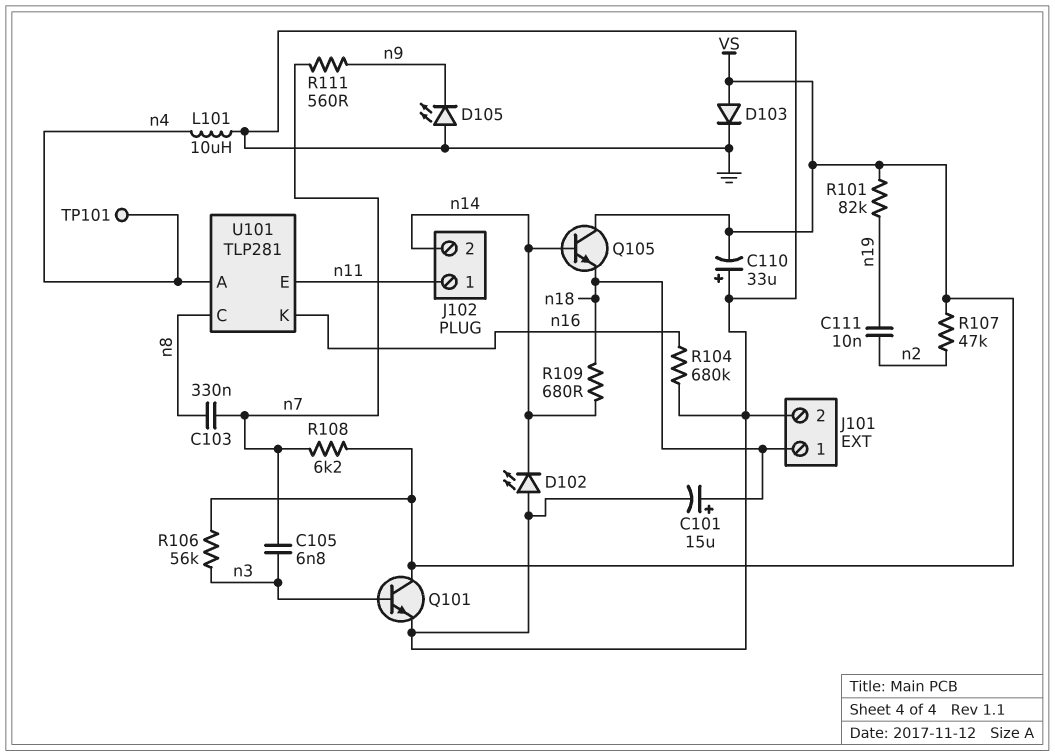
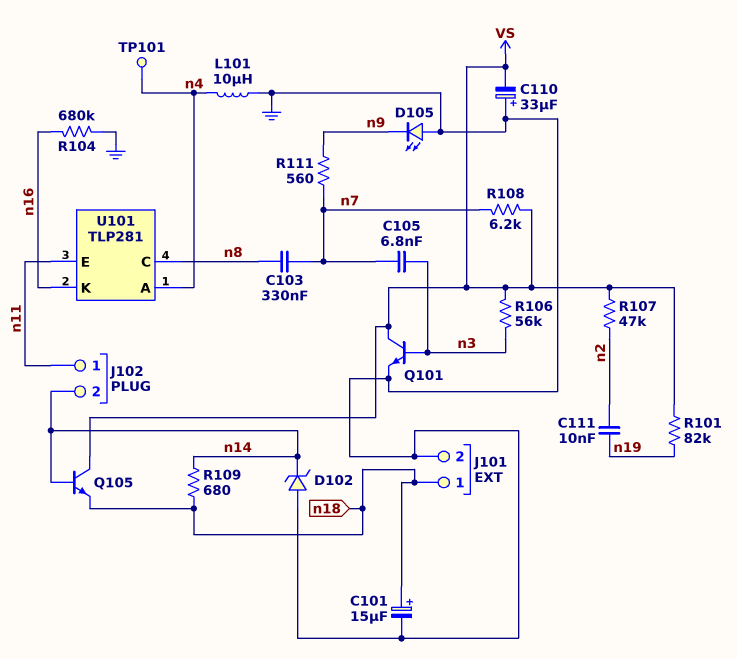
D102: LED (A GND, K n14) -> zener (A GND, K n14)
D103: diode (A VS, K GND) -> none

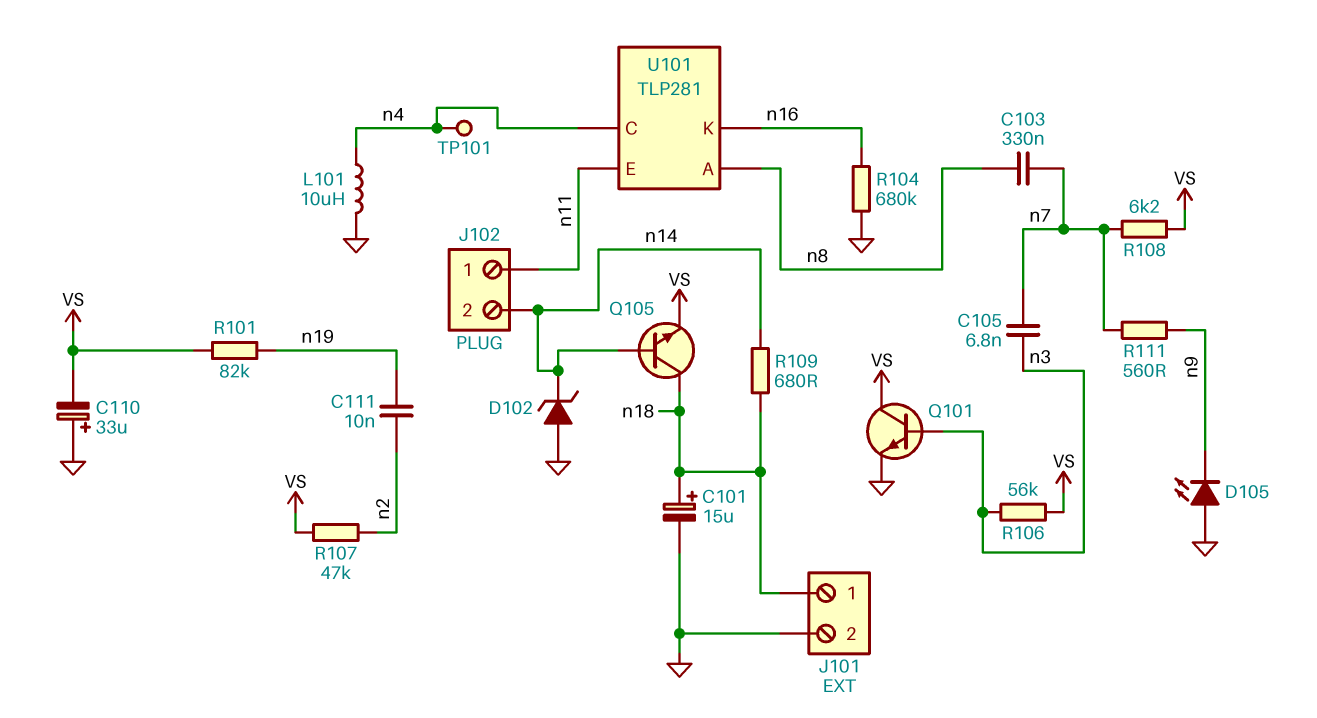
Q105: NPN (B n14, C VS, E n18) -> NPN (B n14, C n18, E VS)
U101 pin A: n4 -> n8
U101 pin C: n8 -> n4

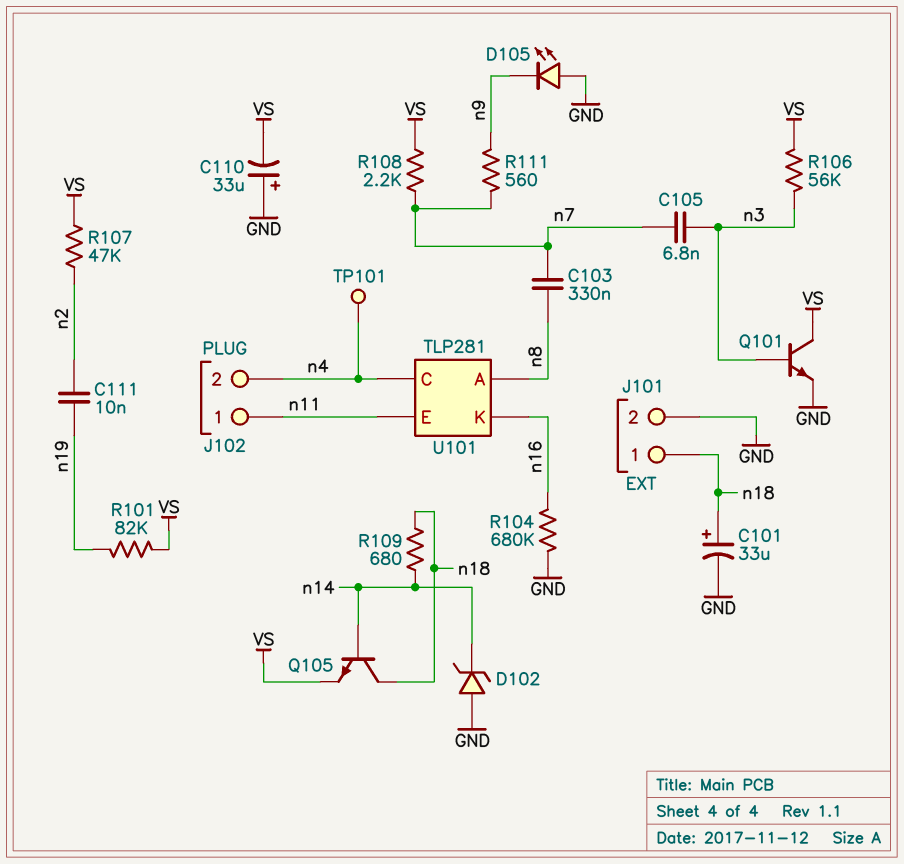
C101: 15uF (plus n18, minus GND) -> 33uF (plus n18, minus GND)
J102 pin 2: n14 -> n4
L101: 10uH (GND, n4) -> none
R108: 6.2k (VS, n7) -> 2.2k (VS, n7)

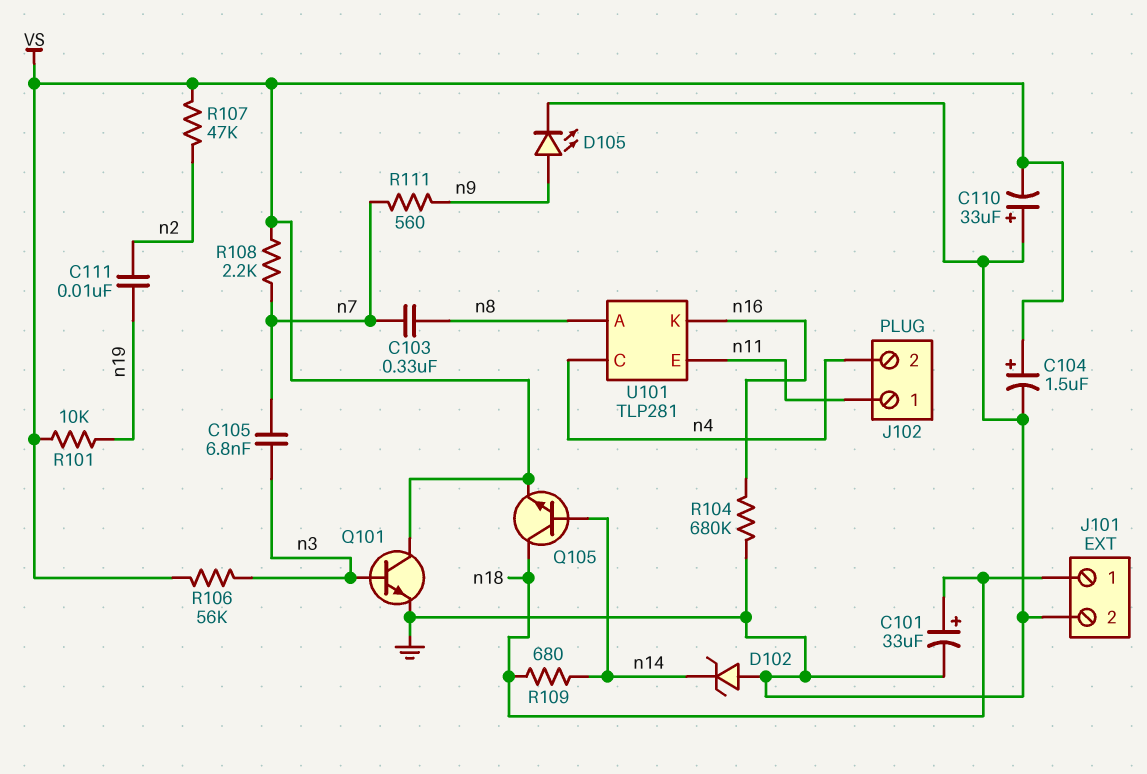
C104: none -> 1.5uF (plus VS, minus GND)
D105: LED (A GND, K n9) -> LED (A n9, K GND)
R101: 82k (VS, n19) -> 10k (VS, n19)
TP101: test point (n4) -> none

